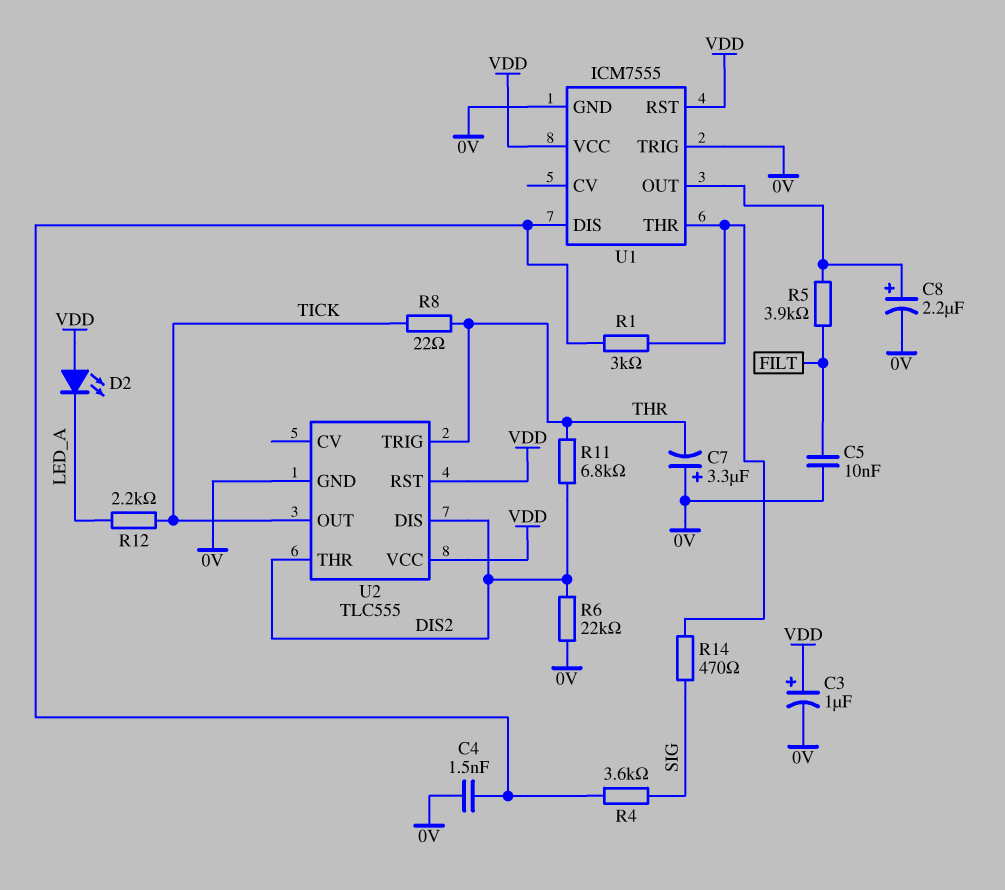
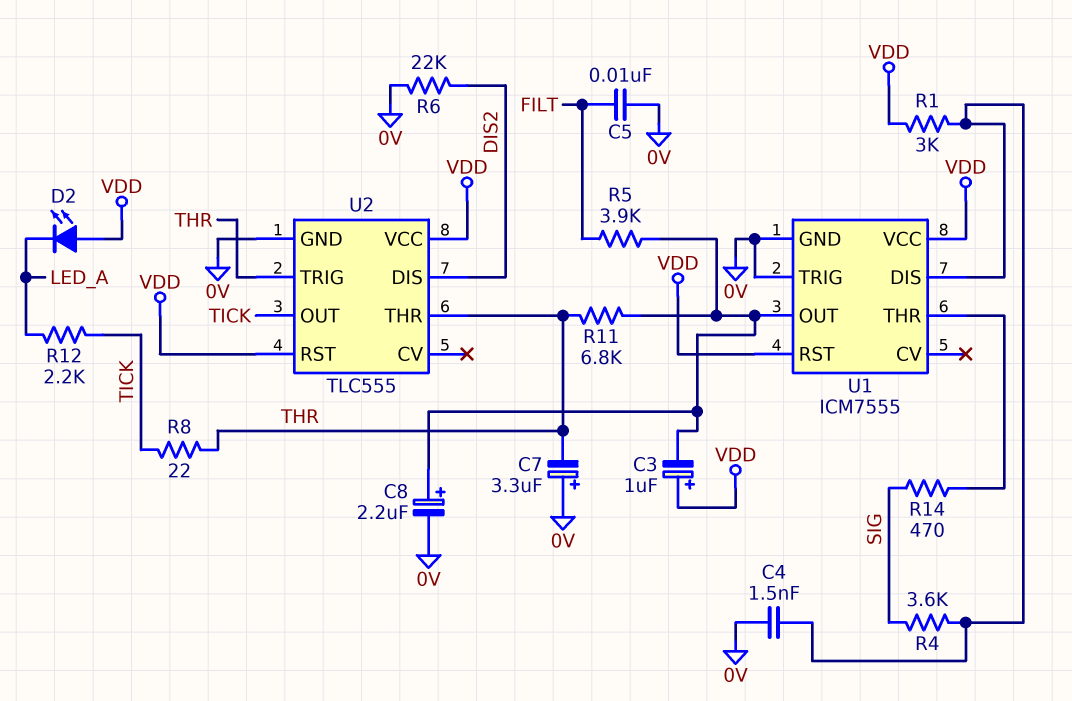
C3: 1uF (plus VDD, minus 0V) -> 1uF (plus VDD, minus U1/OUT)
R1: 3k (U1/DIS, U1/THR) -> 3k (U1/DIS, VDD)
R11: 6.8k (DIS2, THR) -> 6.8k (THR, U1/OUT)
U2 pin THR: DIS2 -> THR

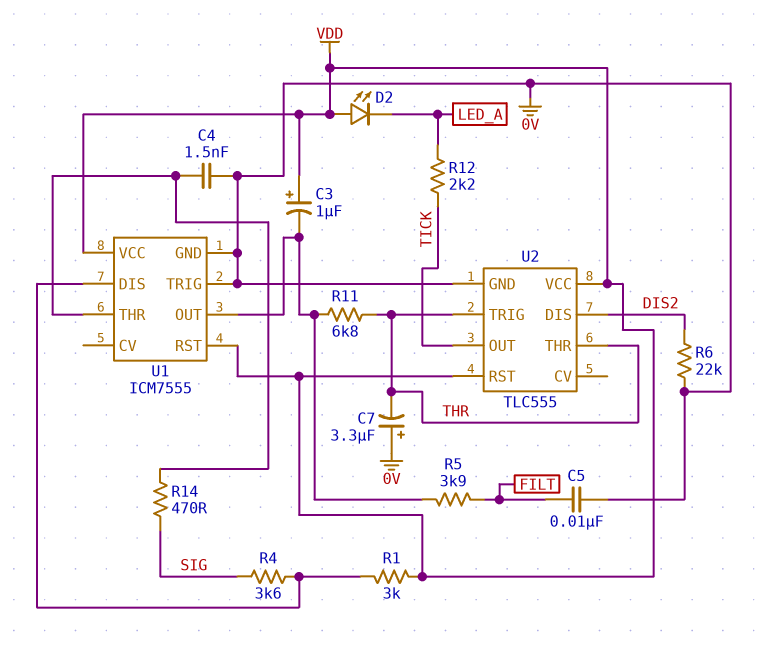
C4: 1.5nF (0V, U1/DIS) -> 1.5nF (0V, U1/THR)
C8: 2.2uF (plus U1/OUT, minus 0V) -> none
R8: 22 (THR, TICK) -> none

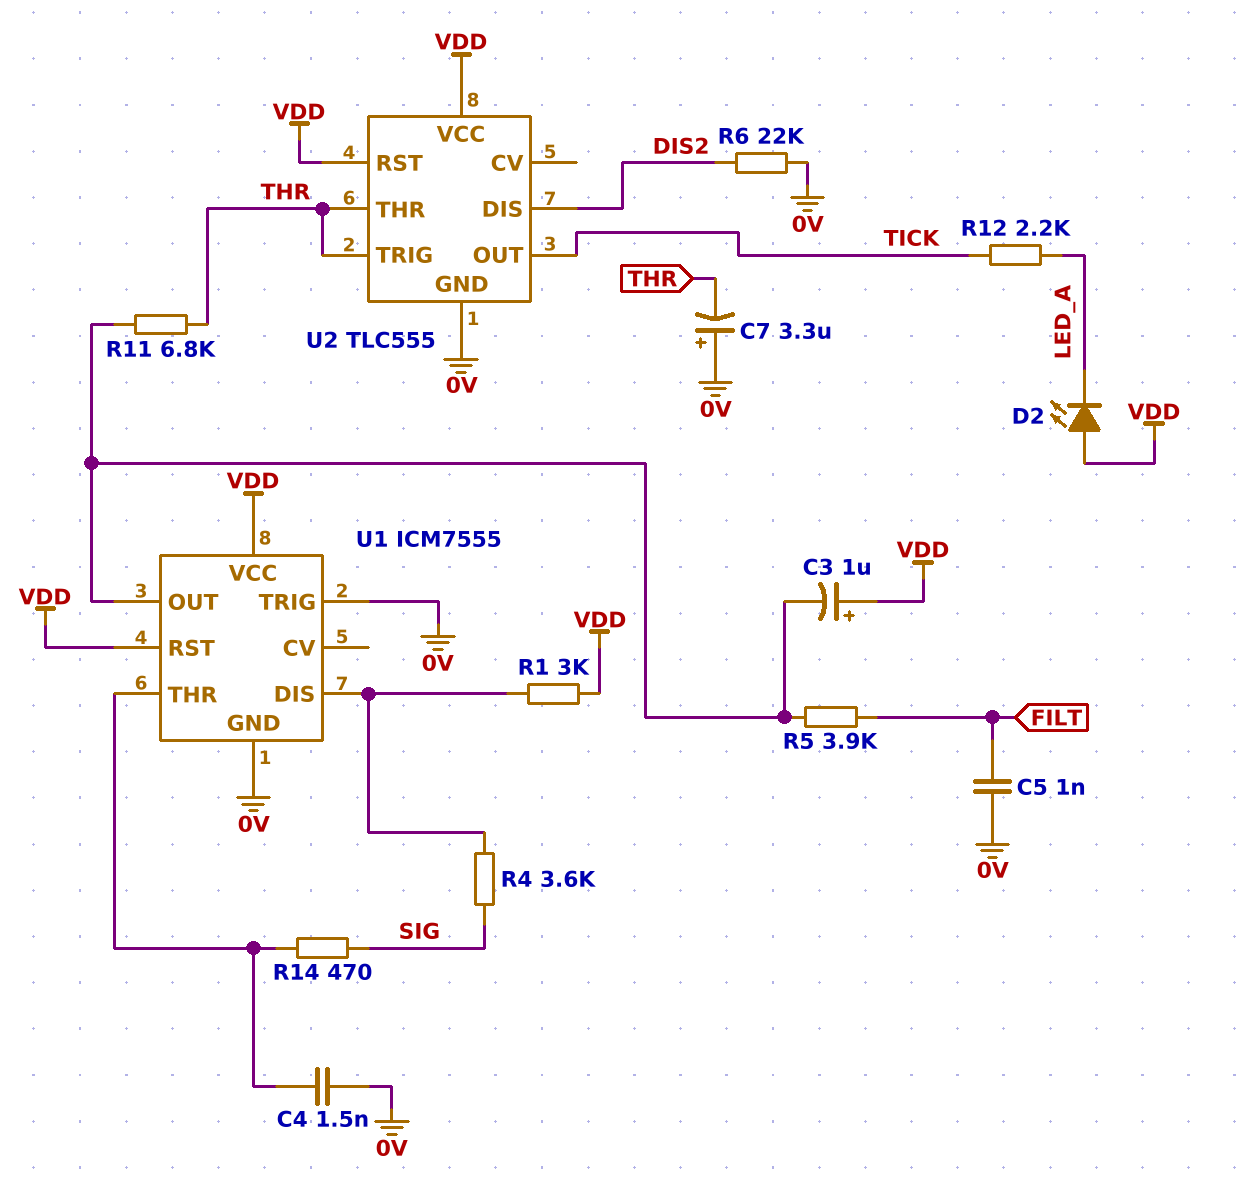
C5: 10nF (0V, FILT) -> 1nF (0V, FILT)

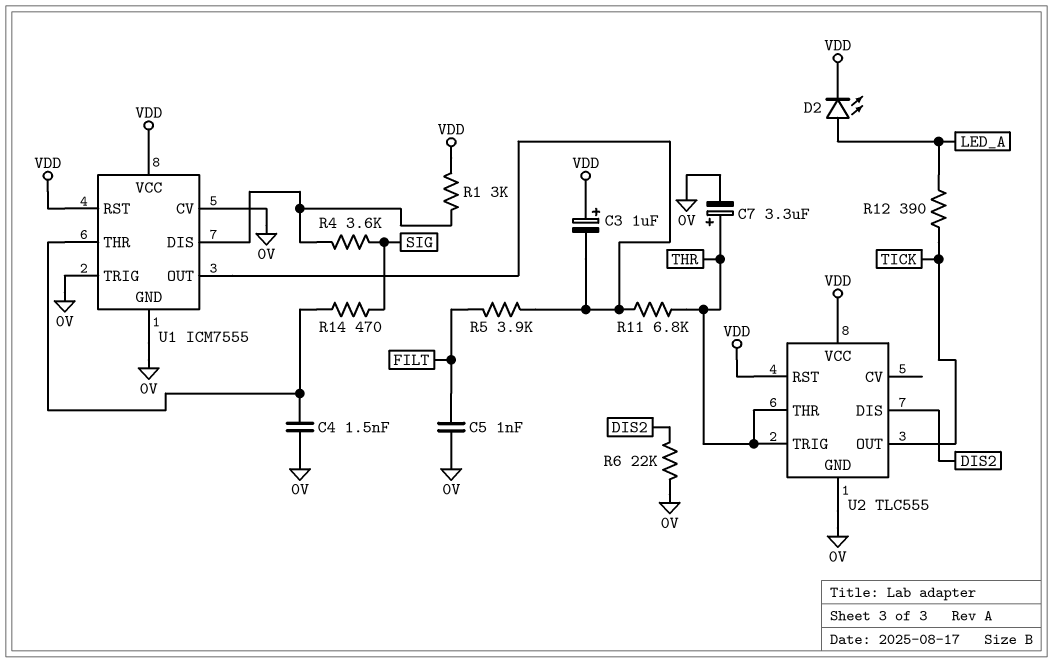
C7: 3.3uF (plus 0V, minus THR) -> 3.3uF (plus THR, minus 0V)
D2: LED (A VDD, K LED_A) -> LED (A LED_A, K VDD)
R12: 2.2k (LED_A, TICK) -> 390 (LED_A, TICK)
U1 pin CV: none -> 0V

